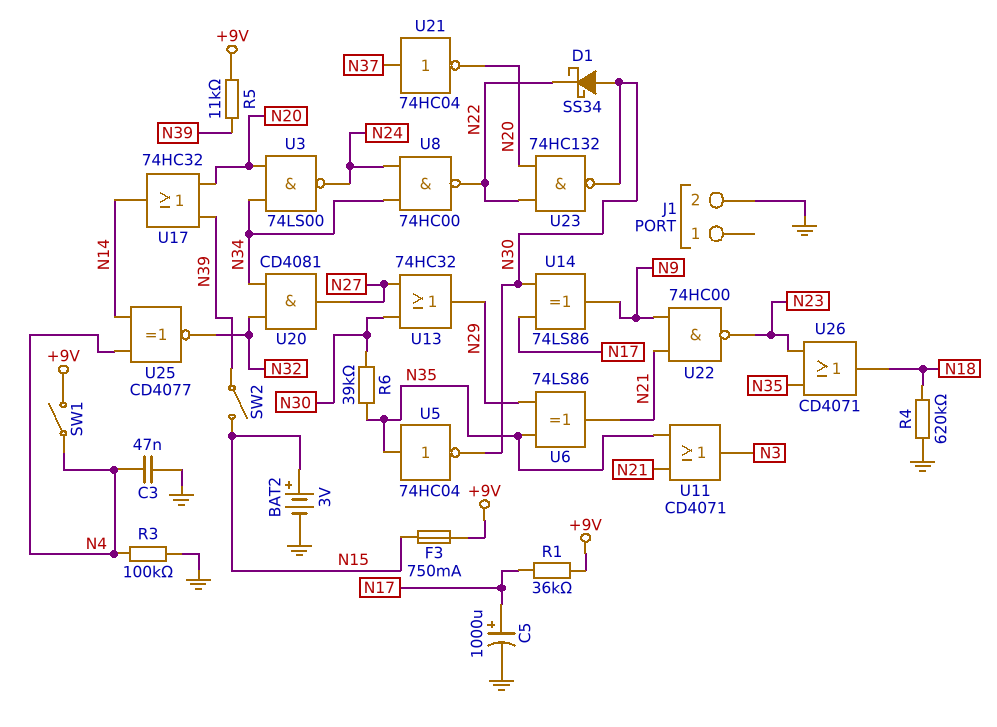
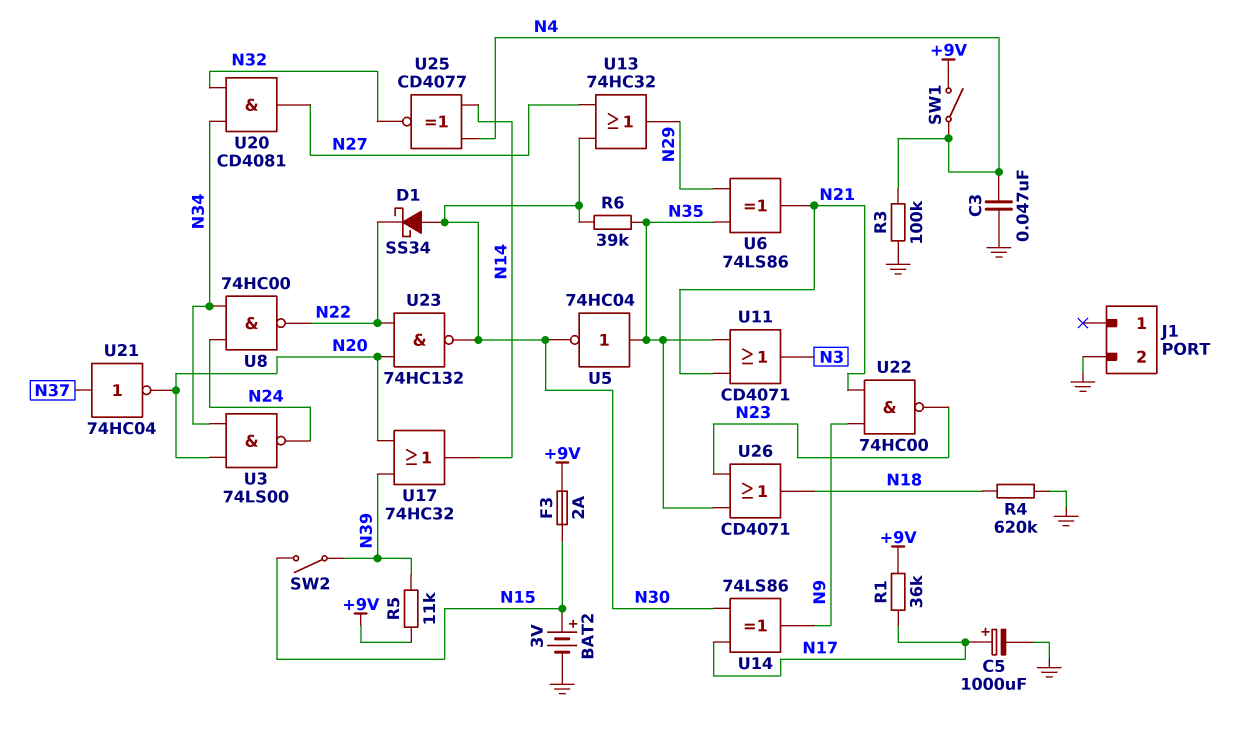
F3: 750mA (+9V, N15) -> 2A (+9V, N15)

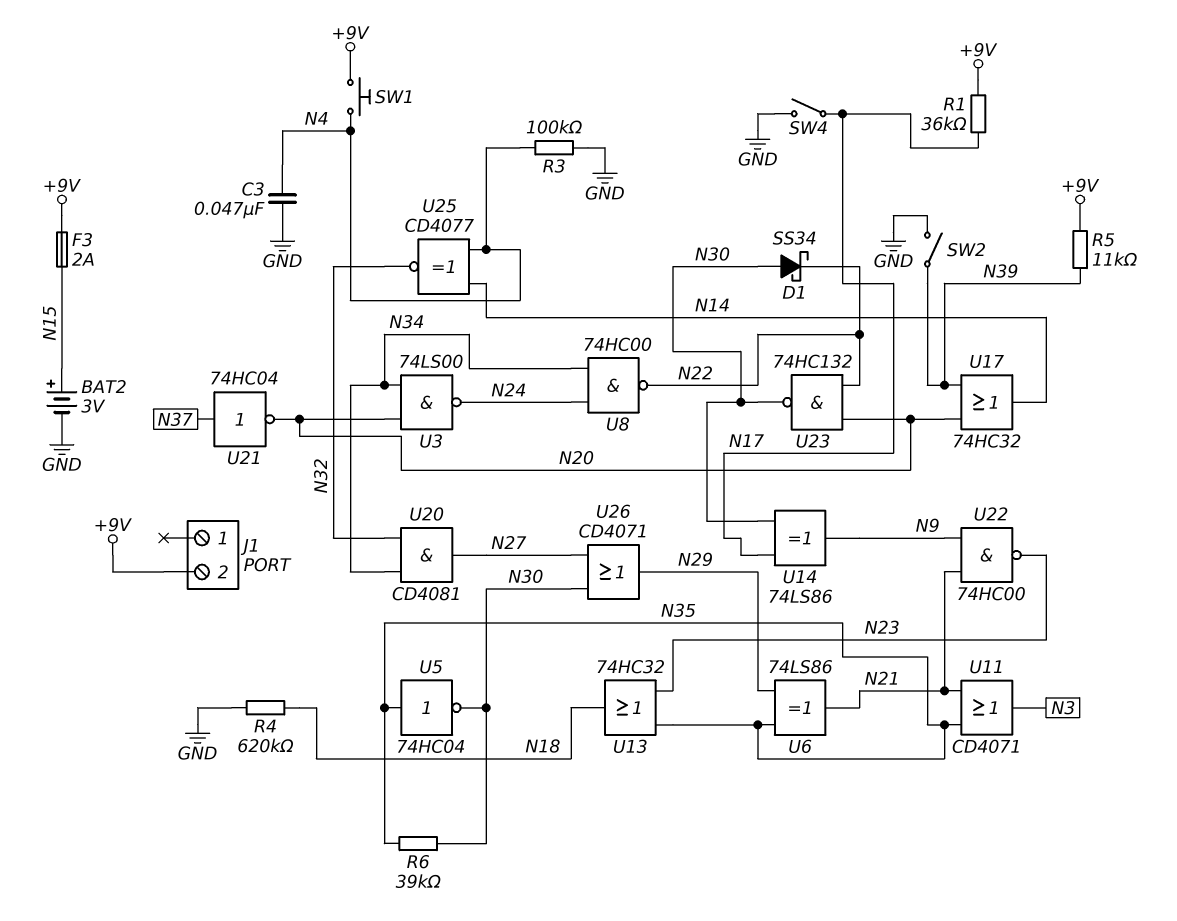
C5: 1000uF (plus N17, minus GND) -> none
J1 pin 2: GND -> +9V
SW1: switch (+9V, N4) -> button (+9V, N4)
SW2: switch (N15, N39) -> switch (GND, N39)
SW4: none -> switch (GND, N17)
U13: OR 74HC32 (in N27, in N30, out N29) -> OR 74HC32 (in N23, in N35, out N18)
U26: OR CD4071 (in N23, in N35, out N18) -> OR CD4071 (in N27, in N30, out N29)

